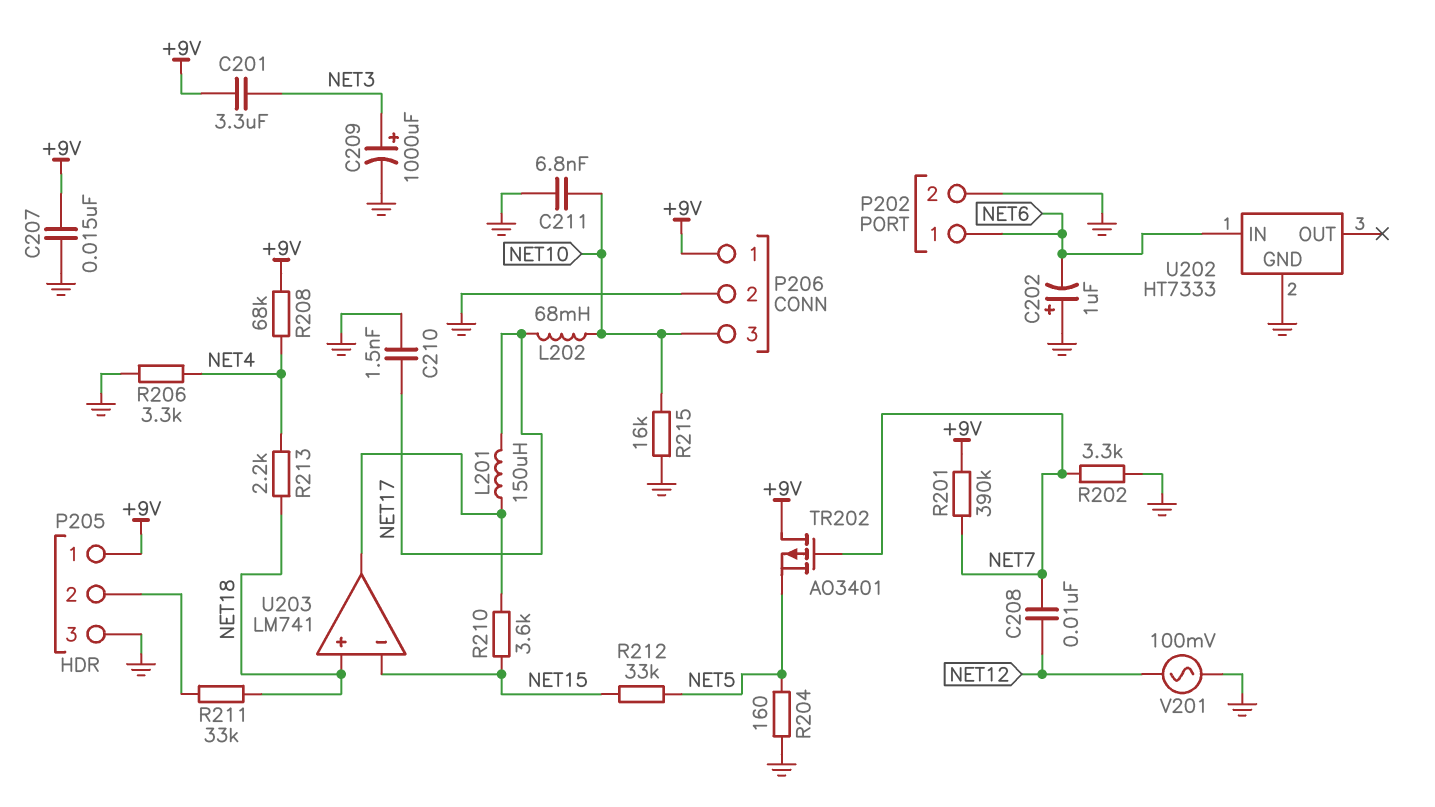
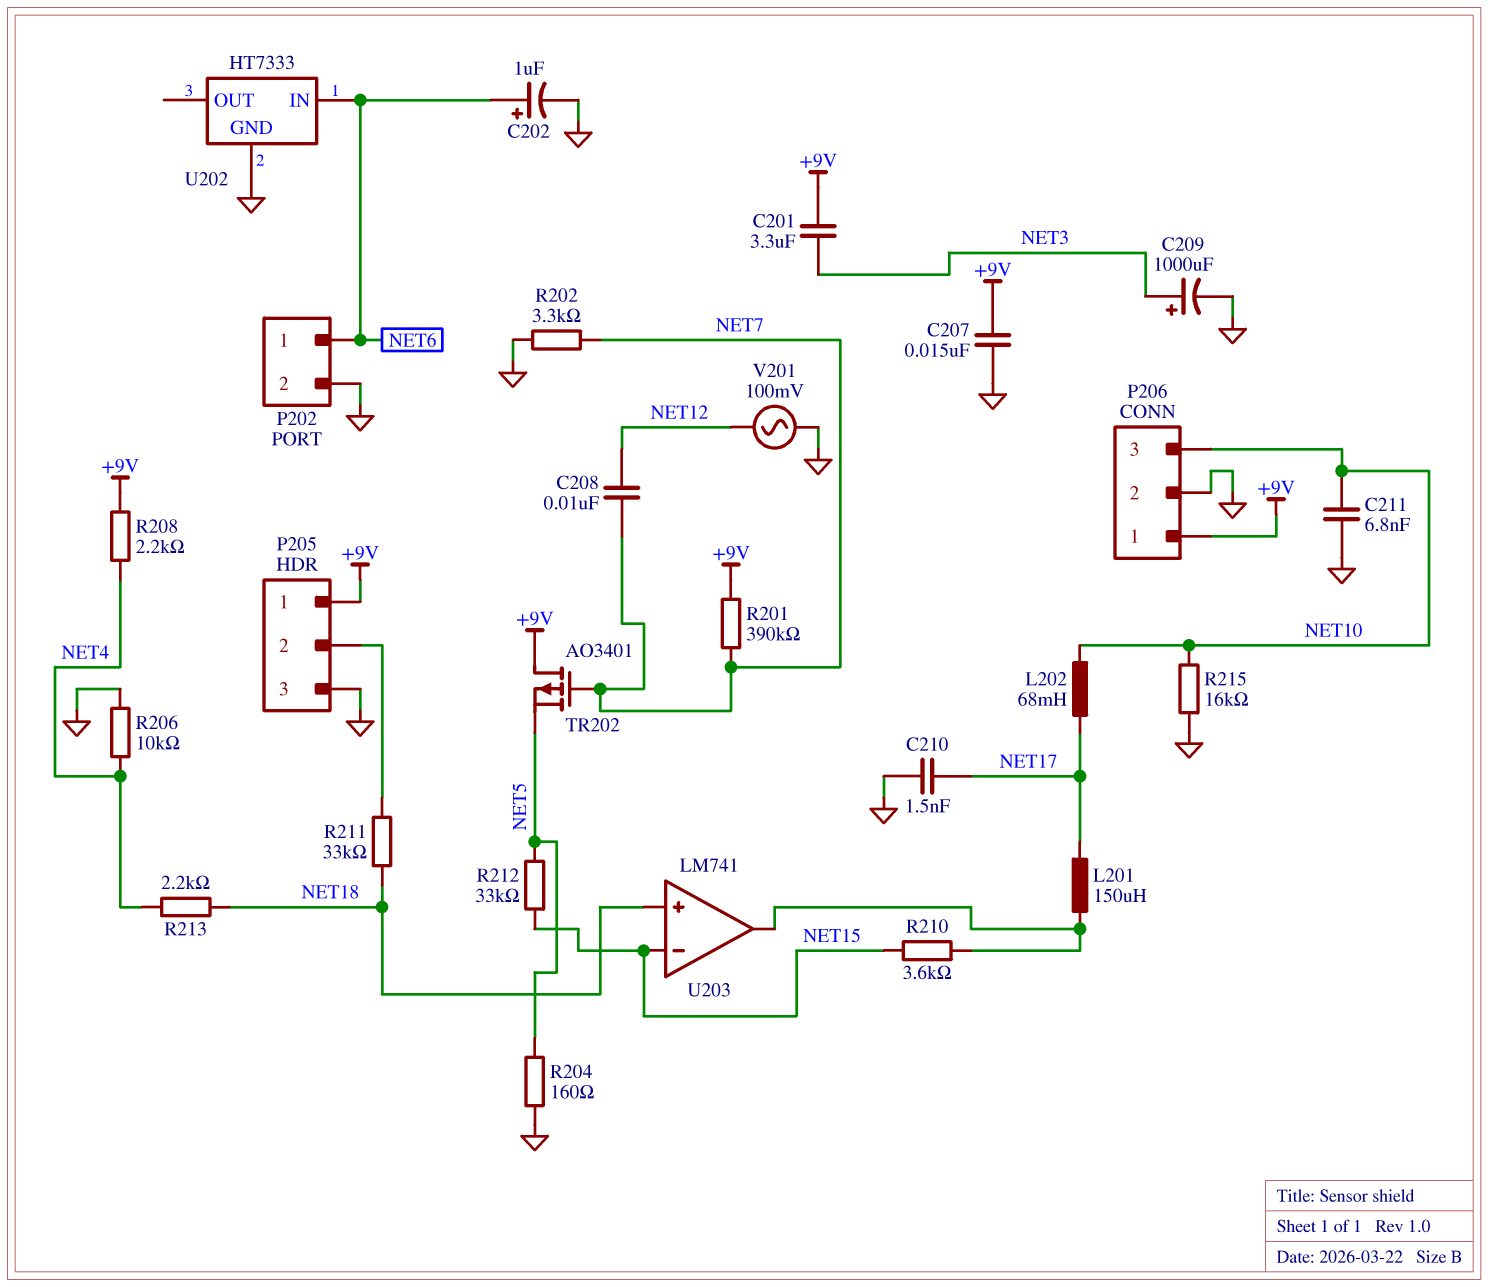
C202: 1uF (plus GND, minus NET6) -> 1uF (plus NET6, minus GND)
R206: 3.3k (GND, NET4) -> 10k (GND, NET4)
R208: 68k (+9V, NET4) -> 2.2k (+9V, NET4)

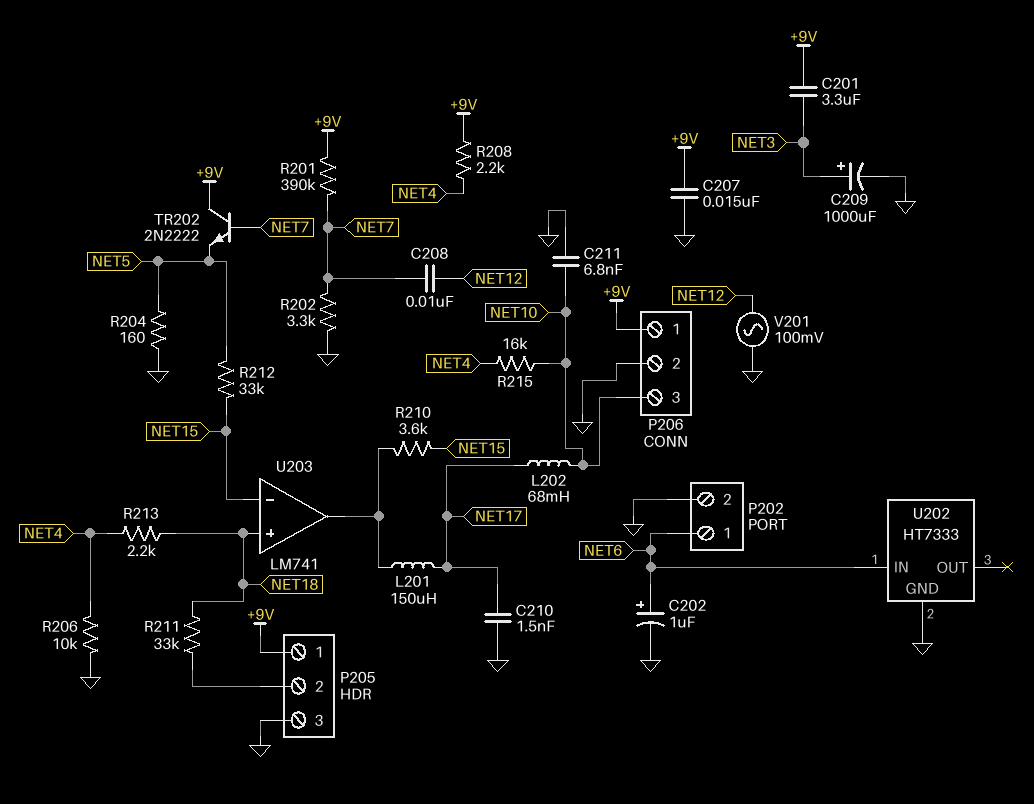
R215: 16k (GND, NET10) -> 16k (NET4, NET10)
TR202: PMOS AO3401 (G NET7, D +9V, S NET5) -> NPN 2N2222 (B NET7, C +9V, E NET5)

